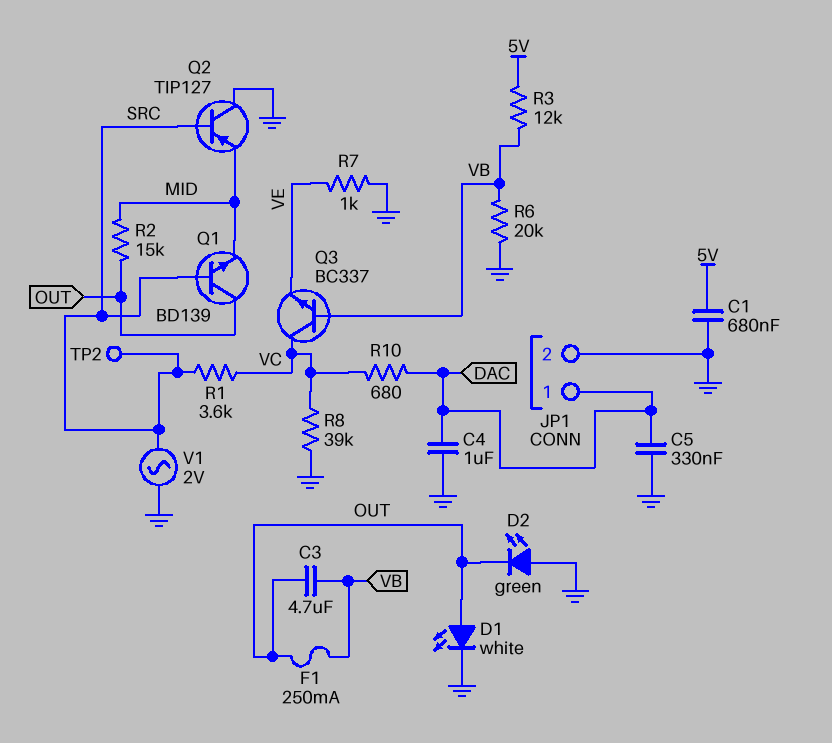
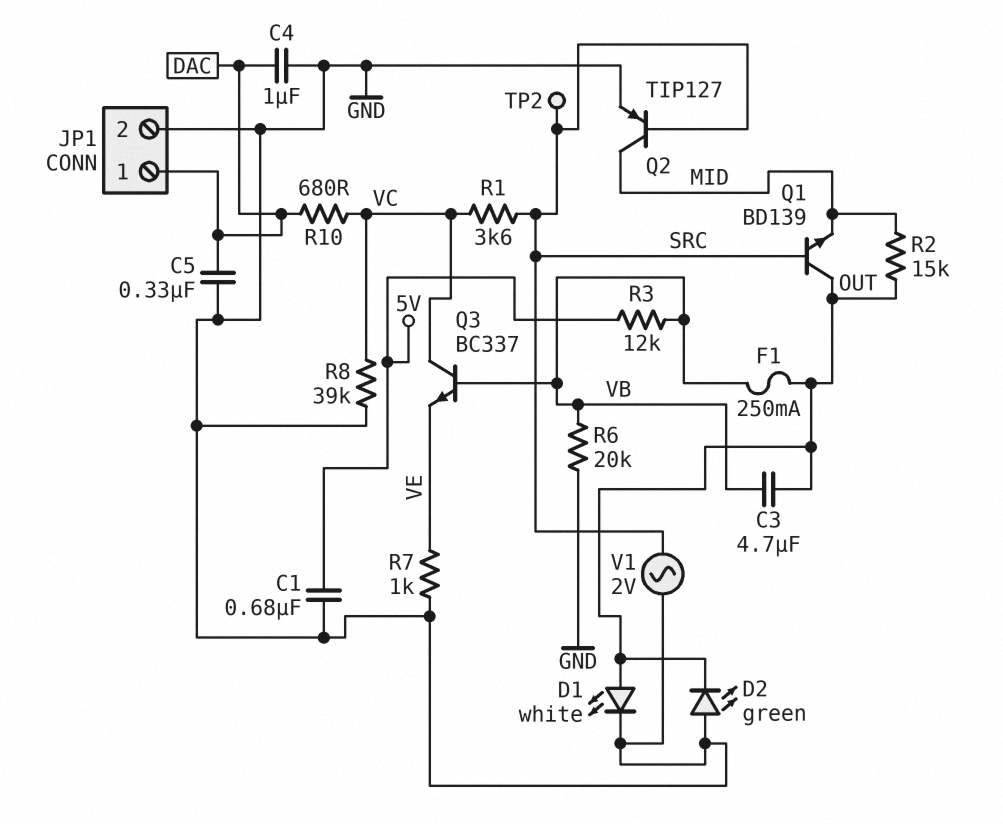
Q2: PNP TIP127 (B SRC, C GND, E MID) -> PNP TIP127 (B SRC, C MID, E GND)

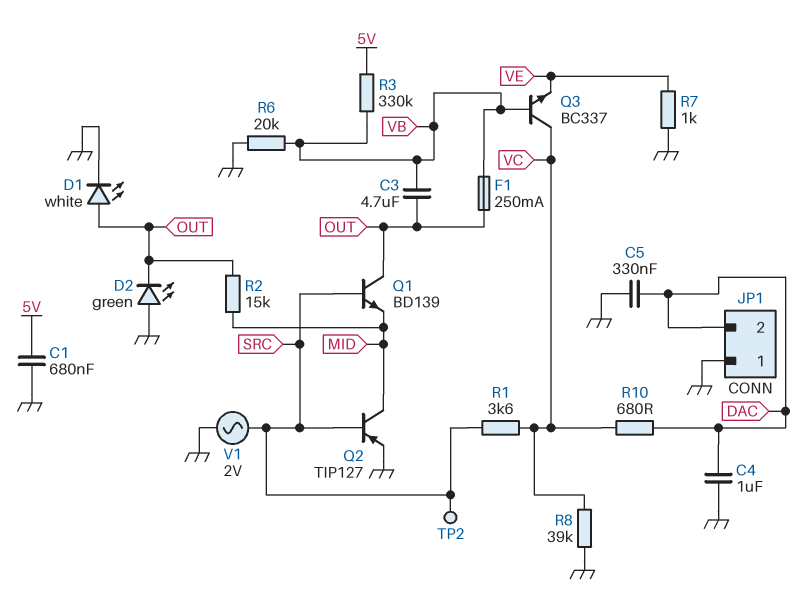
JP1 pin 1: DAC -> GND
JP1 pin 2: GND -> DAC
R3: 12k (5V, VB) -> 330k (5V, VB)

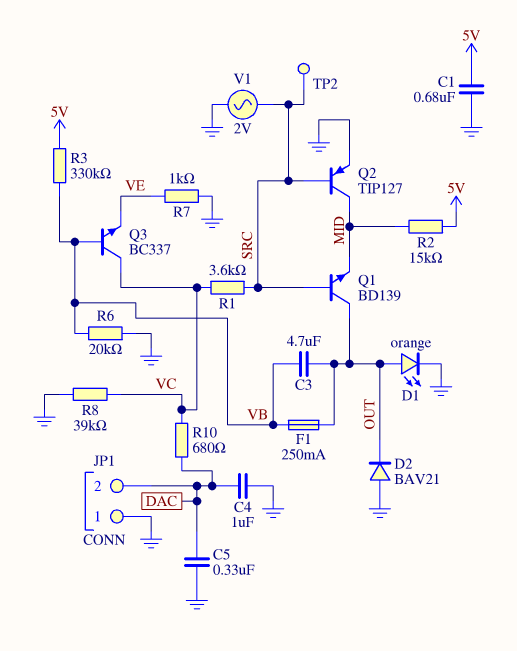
D1: LED white (A OUT, K GND) -> LED orange (A OUT, K GND)
D2: LED green (A GND, K OUT) -> diode BAV21 (A GND, K OUT)
R2: 15k (MID, OUT) -> 15k (5V, MID)

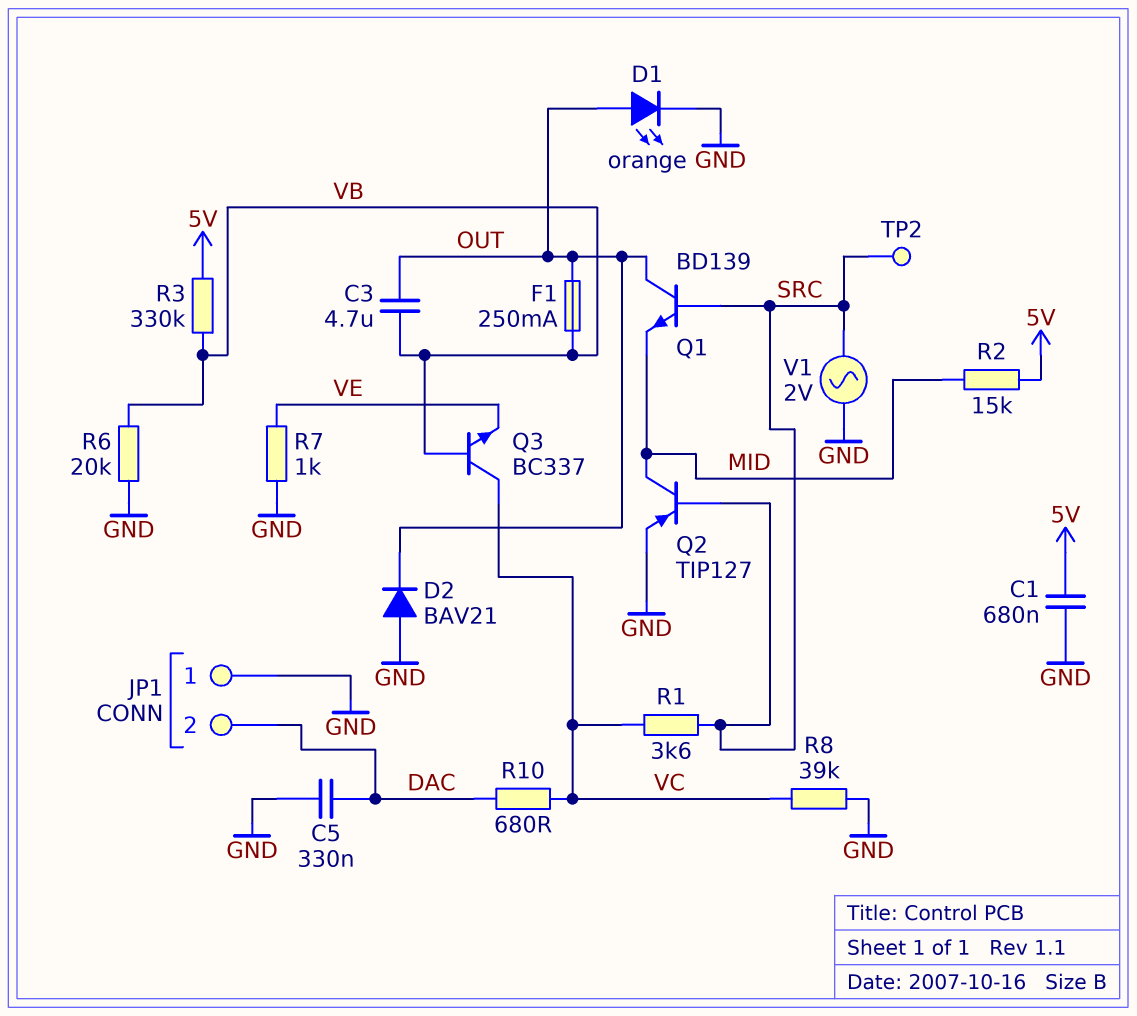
C4: 1uF (DAC, GND) -> none

